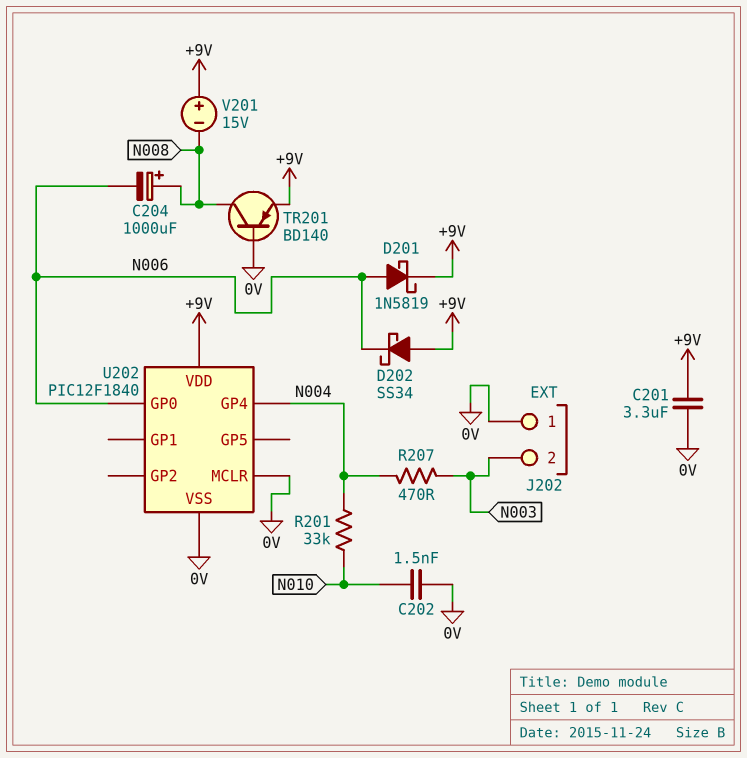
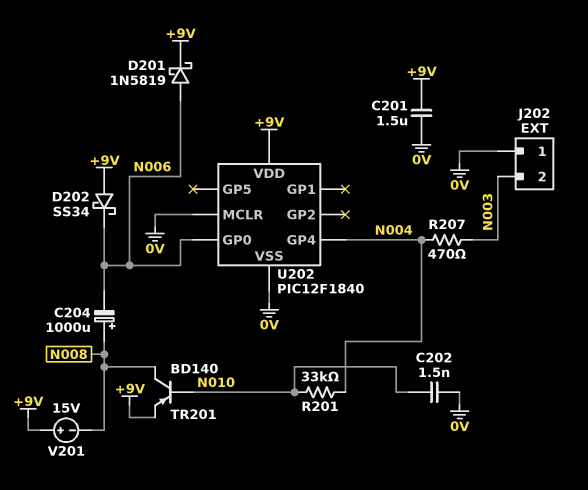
C201: 3.3uF (+9V, 0V) -> 1.5uF (+9V, 0V)
TR201: PNP BD140 (B 0V, C N008, E +9V) -> PNP BD140 (B N010, C N008, E +9V)

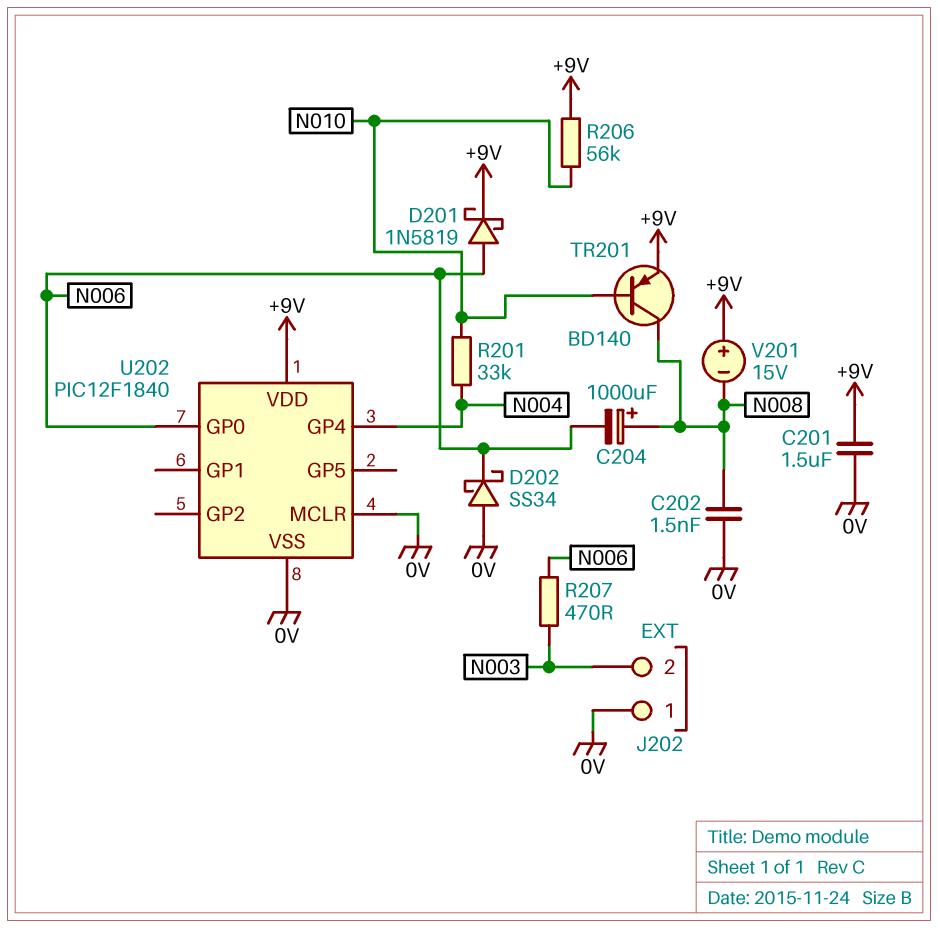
C202: 1.5nF (0V, N010) -> 1.5nF (0V, N008)
D202: schottky SS34 (A +9V, K N006) -> schottky SS34 (A 0V, K N006)
R206: none -> 56k (+9V, N010)
R207: 470 (N003, N004) -> 470 (N003, N006)

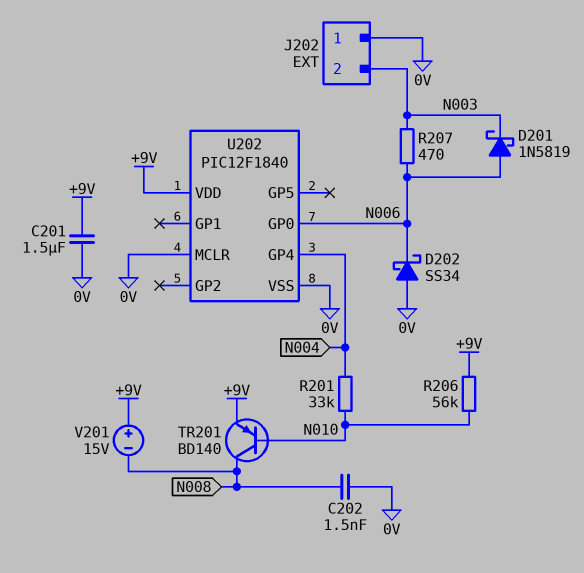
C204: 1000uF (plus N008, minus N006) -> none
D201: schottky 1N5819 (A N006, K +9V) -> schottky 1N5819 (A N006, K N003)

